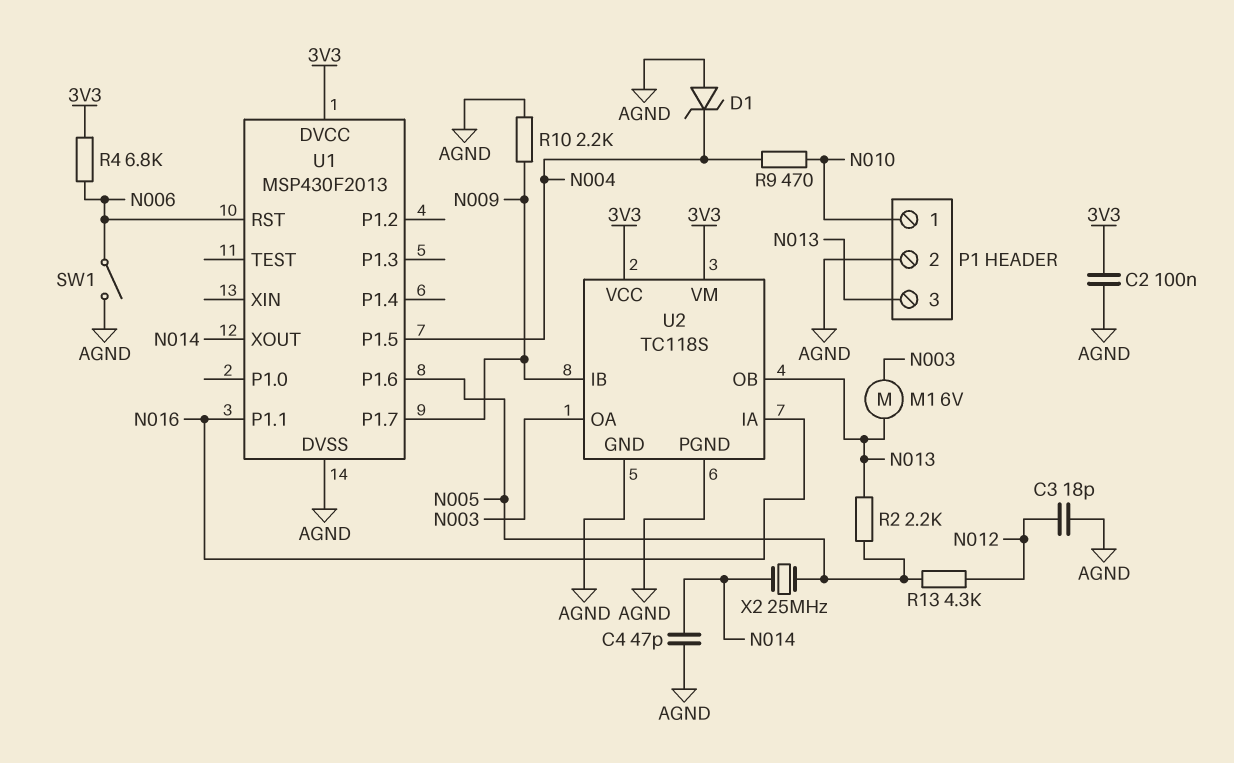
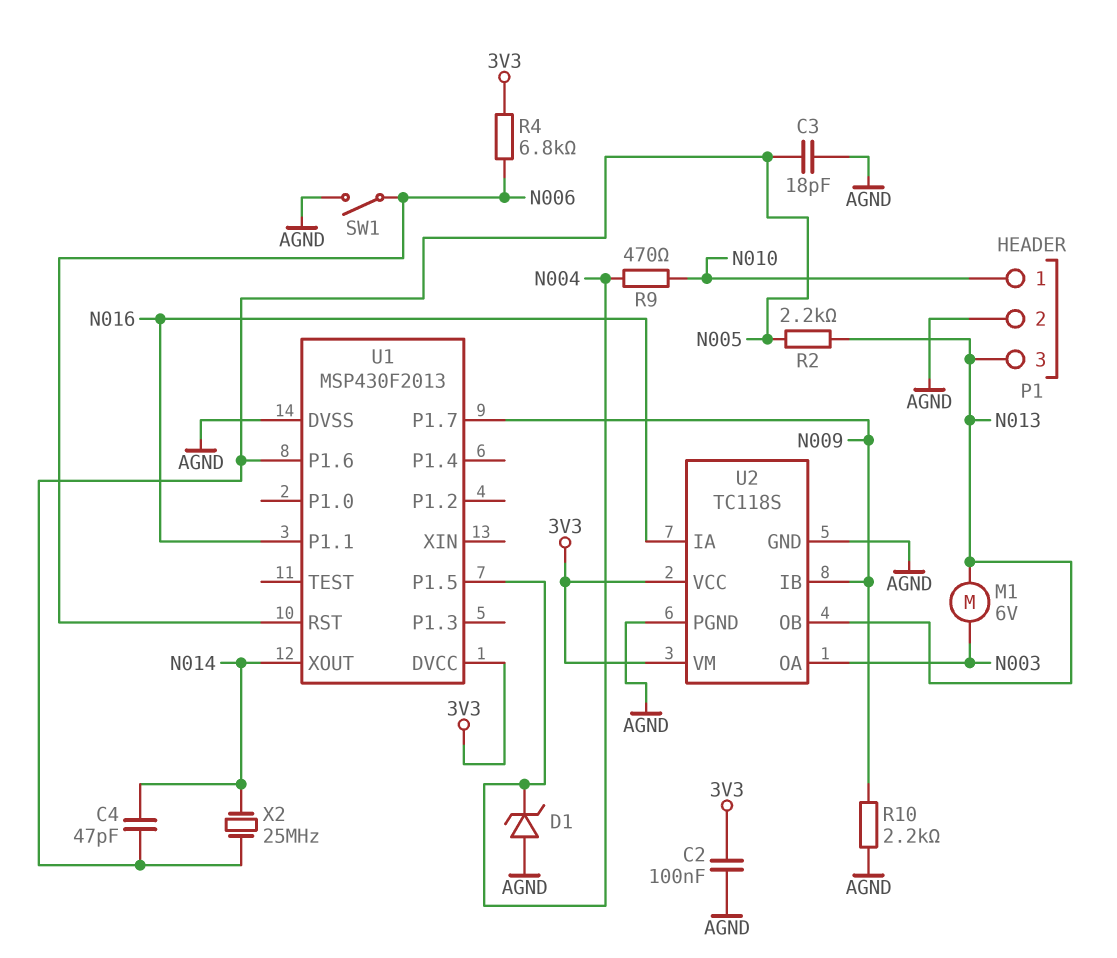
C3: 18pF (AGND, N012) -> 18pF (AGND, N005)
C4: 47pF (AGND, N014) -> 47pF (N005, N014)
R13: 4.3k (N005, N012) -> none

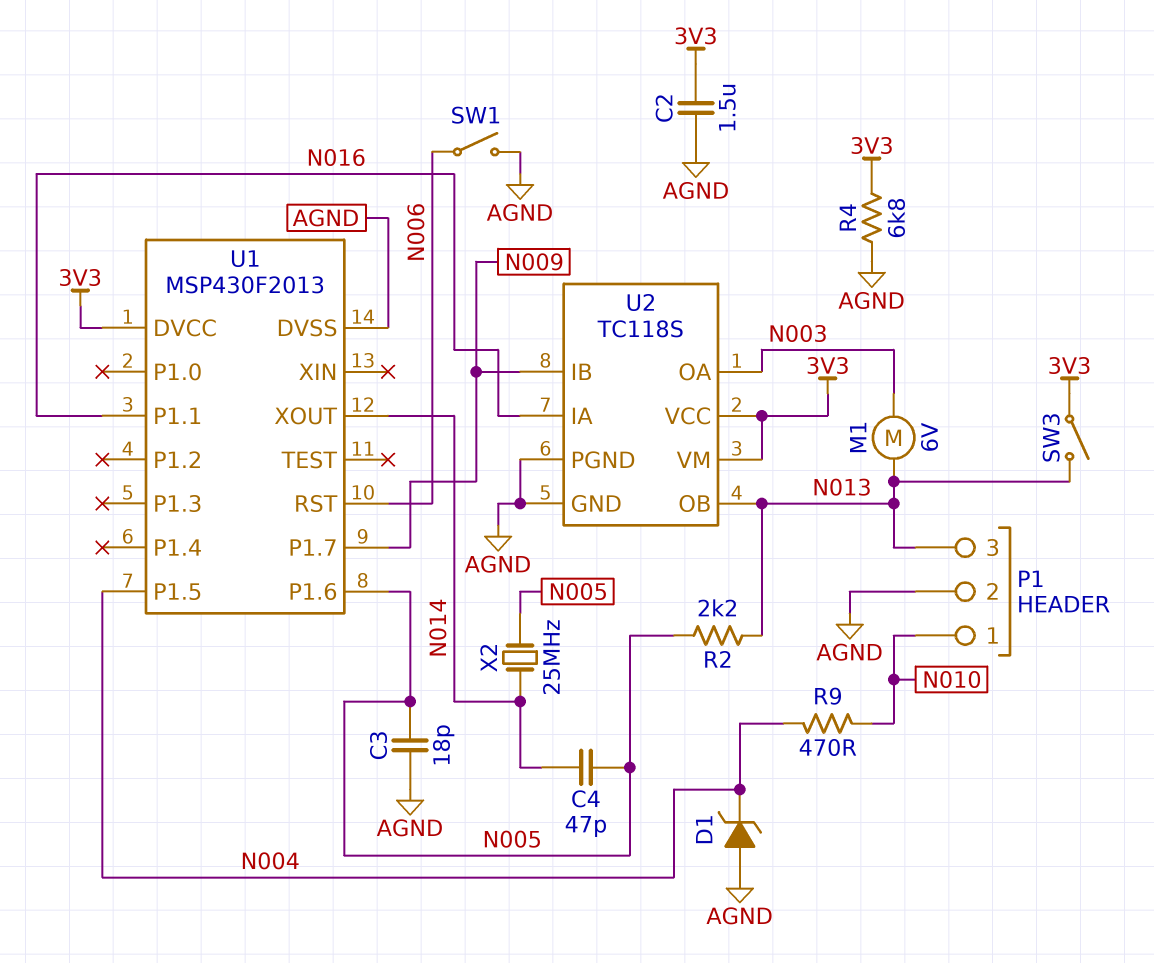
C2: 100nF (3V3, AGND) -> 1.5uF (3V3, AGND)
R4: 6.8k (3V3, N006) -> 6.8k (3V3, AGND)
R10: 2.2k (AGND, N009) -> none
SW3: none -> switch (3V3, N013)

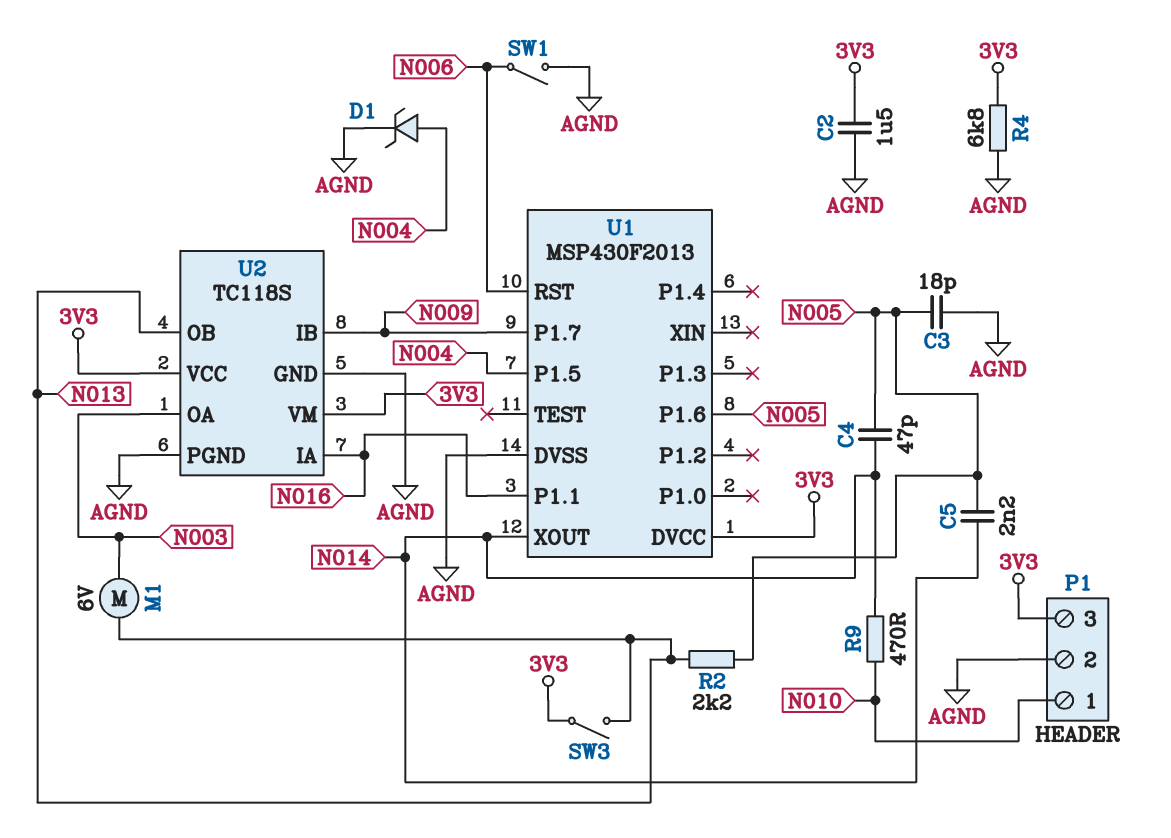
C5: none -> 2.2nF (N005, N014)
D1: zener (A AGND, K N004) -> zener (A N004, K AGND)
P1 pin 3: N013 -> 3V3
R9: 470 (N004, N010) -> 470 (N010, N014)
X2: 25MHz (N005, N014) -> none

